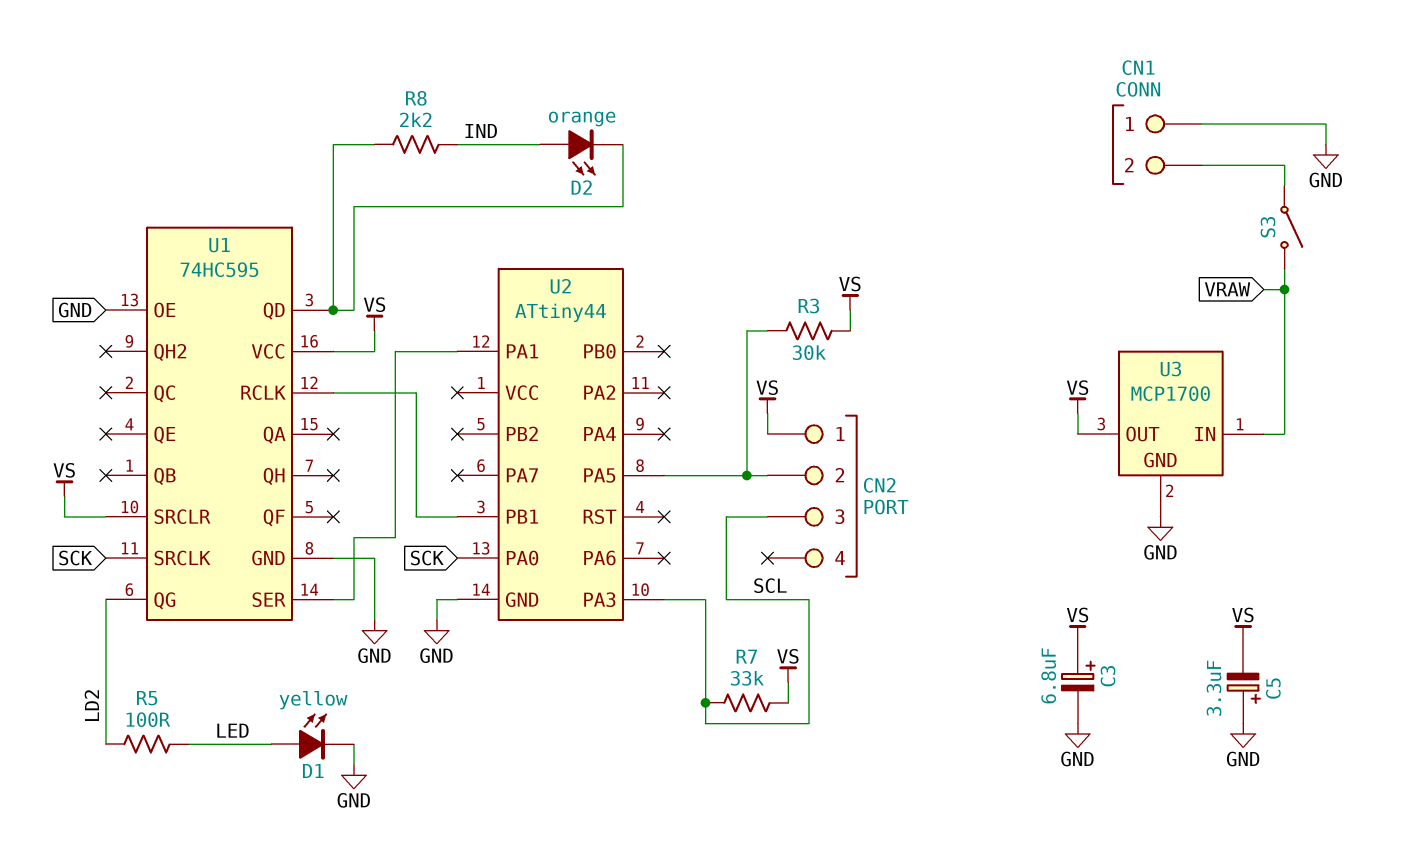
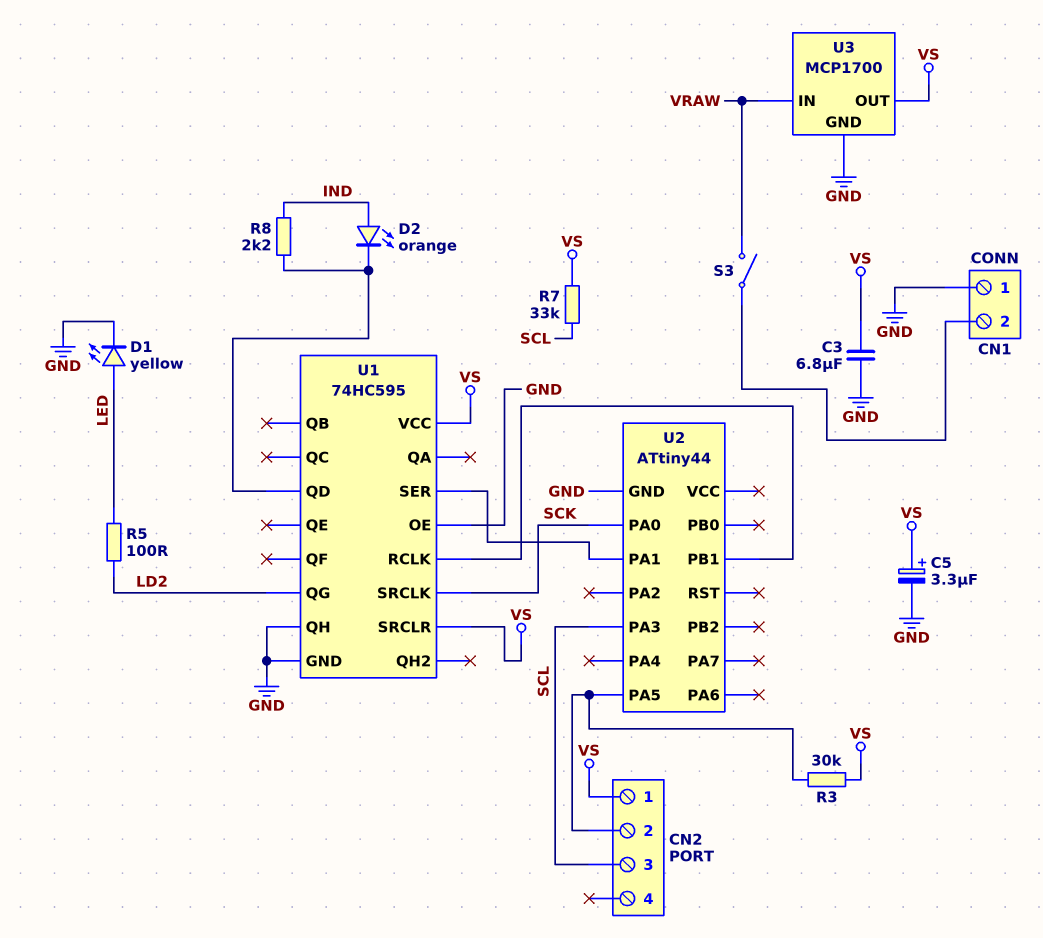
C3: 6.8uF (plus VS, minus GND) -> 6.8uF (GND, VS)
C5: 3.3uF (plus GND, minus VS) -> 3.3uF (plus VS, minus GND)
U1 pin QH: none -> GND

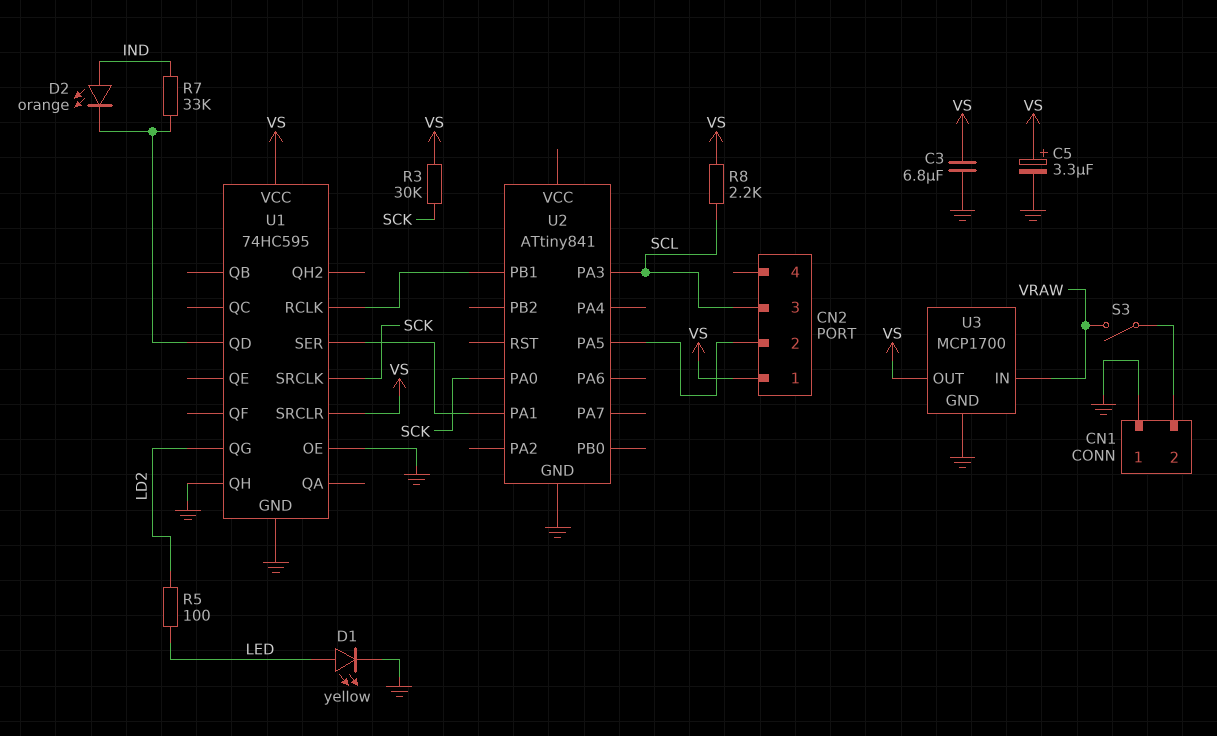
R3: 30k (CN2/2, VS) -> 30k (SCK, VS)
R7: 33k (SCL, VS) -> 33k (IND, U1/QD)
R8: 2.2k (IND, U1/QD) -> 2.2k (SCL, VS)
U2: ATtiny44 -> ATtiny841

